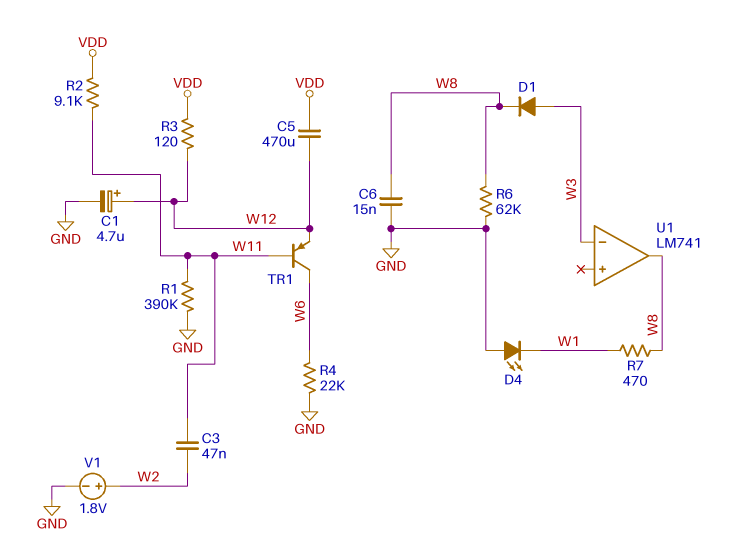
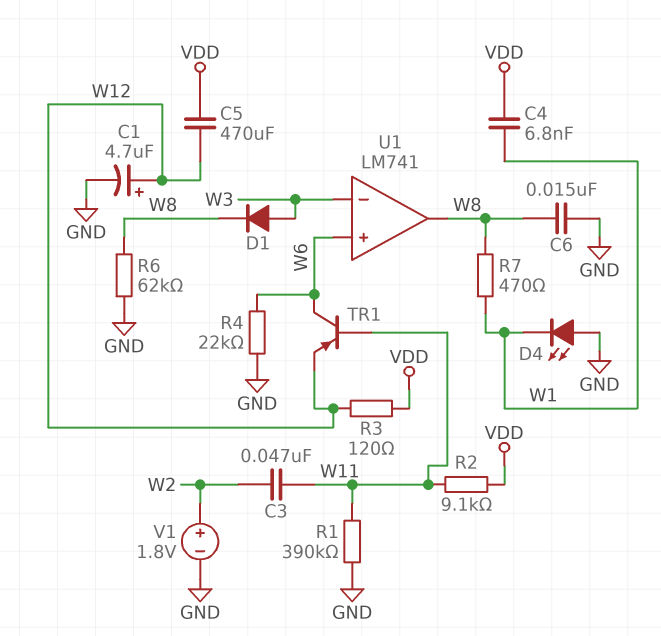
C4: none -> 6.8nF (VDD, W1)
U1 pin in+: none -> W6

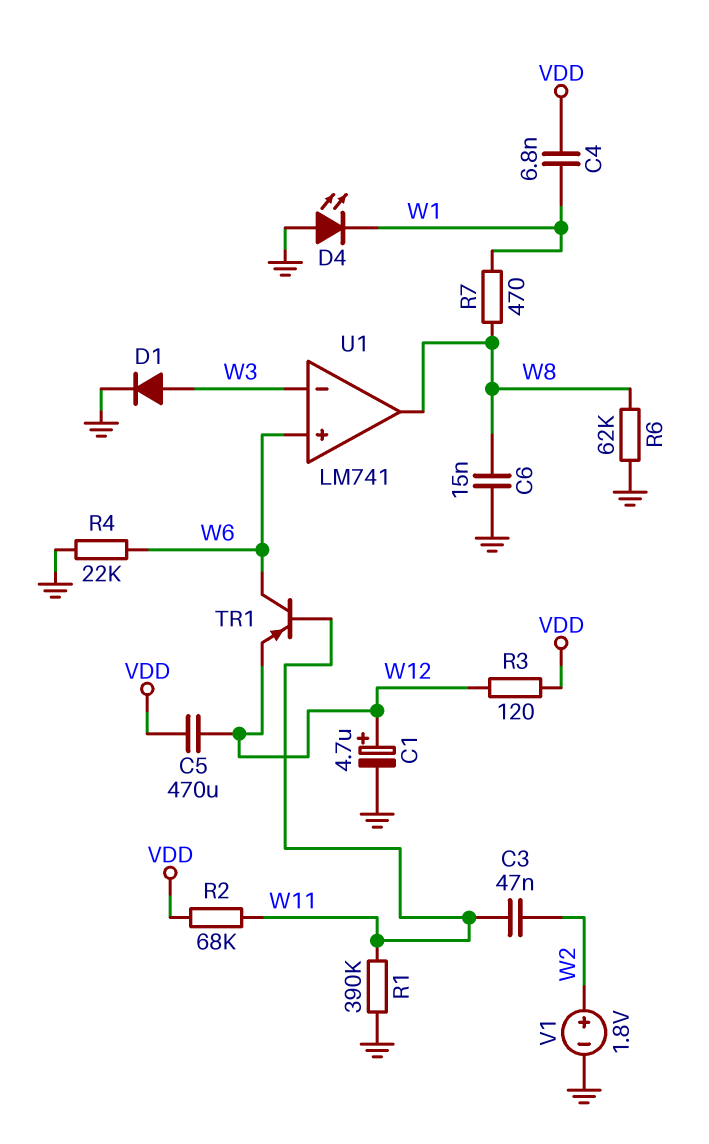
D1: diode (A W3, K W8) -> diode (A W3, K GND)
R2: 9.1k (VDD, W11) -> 68k (VDD, W11)

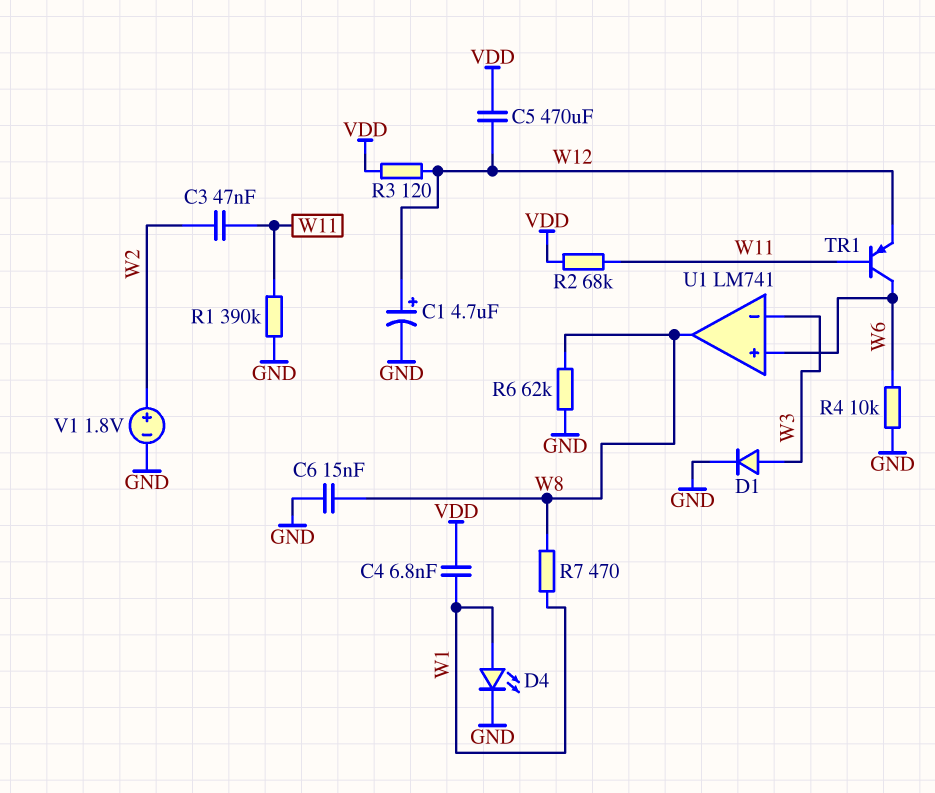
D4: LED (A GND, K W1) -> LED (A W1, K GND)
R4: 22k (GND, W6) -> 10k (GND, W6)

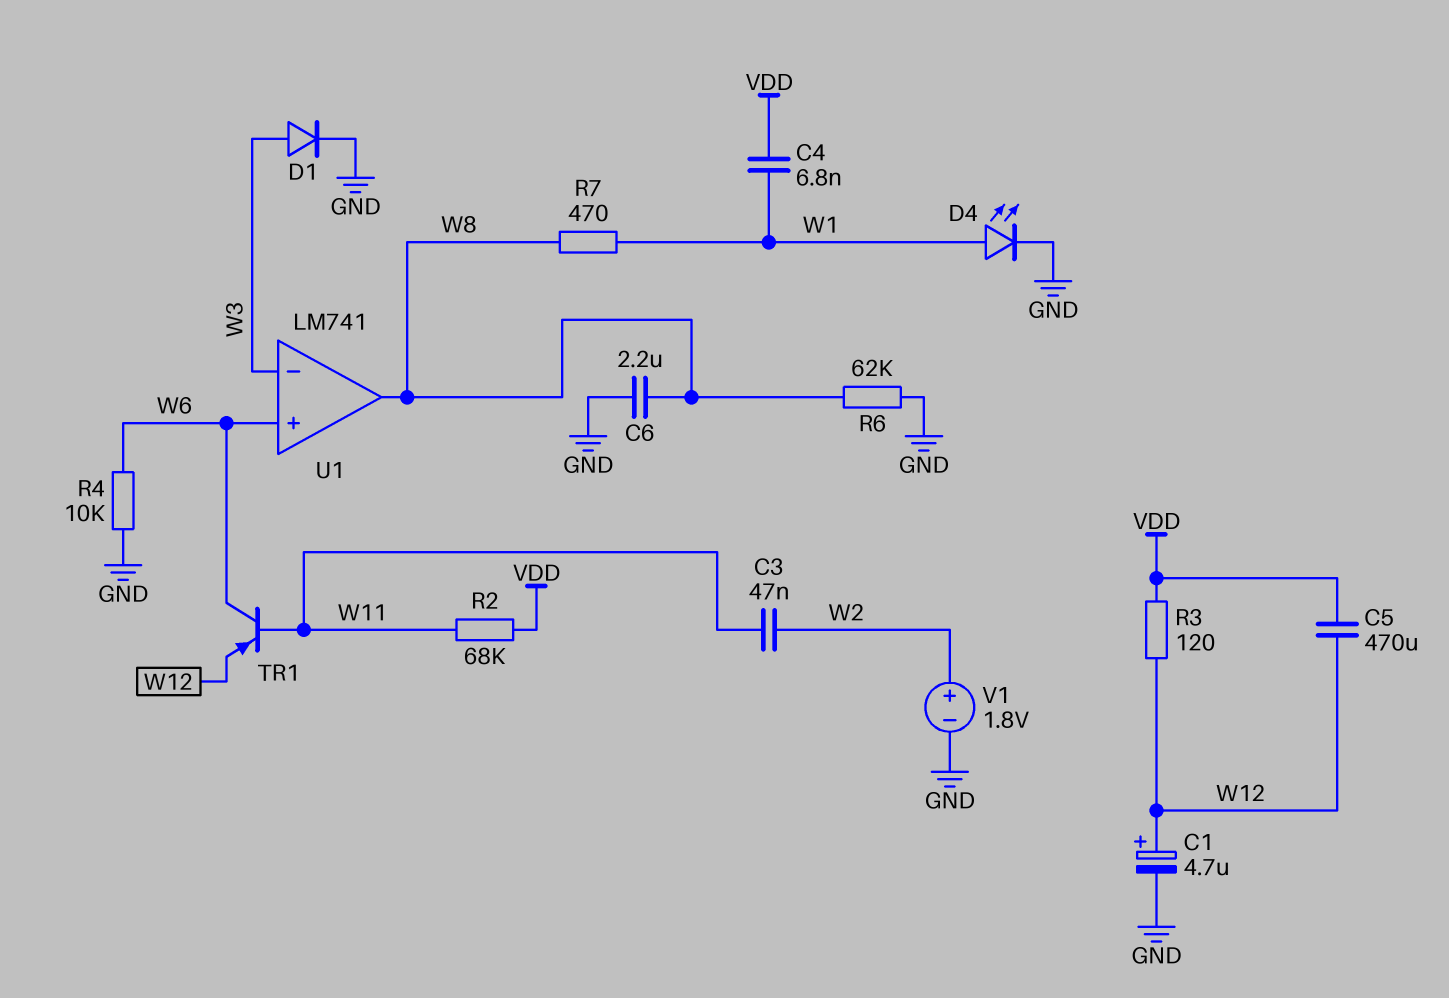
C6: 15nF (GND, W8) -> 2.2uF (GND, W8)
R1: 390k (GND, W11) -> none

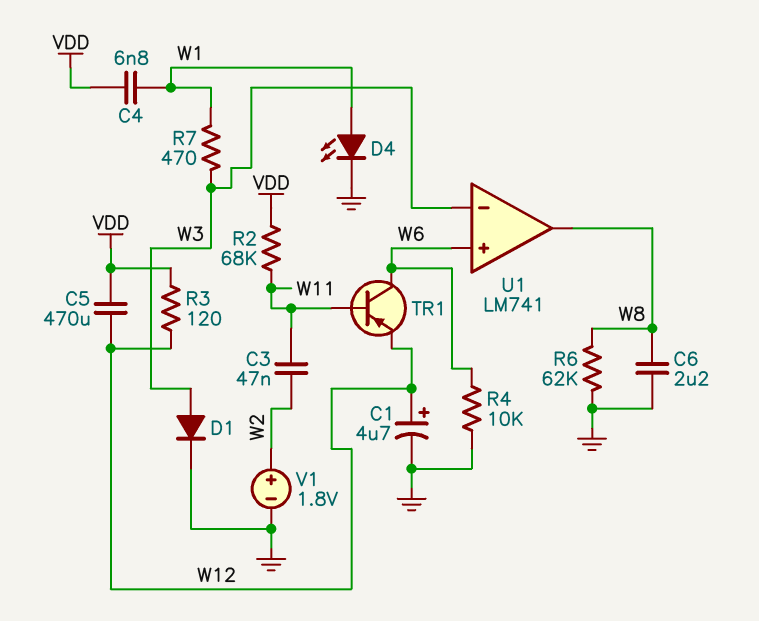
R7: 470 (W1, W8) -> 470 (W1, W3)

